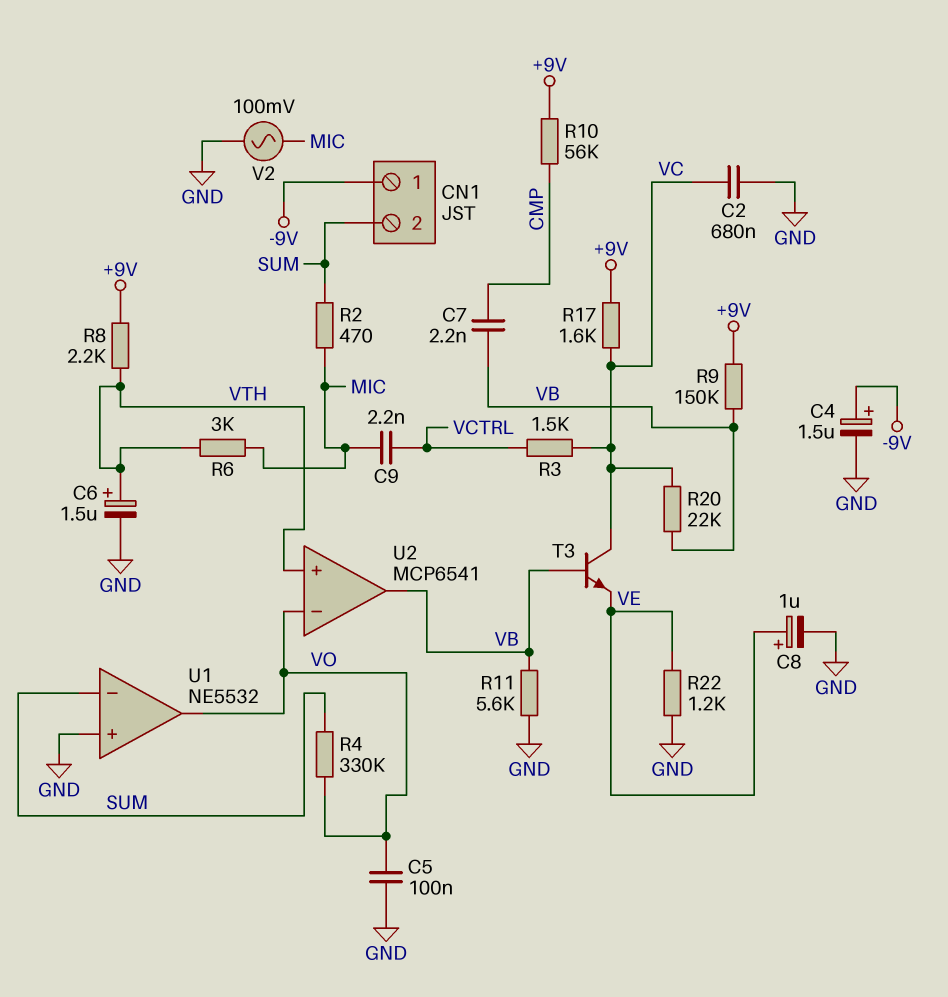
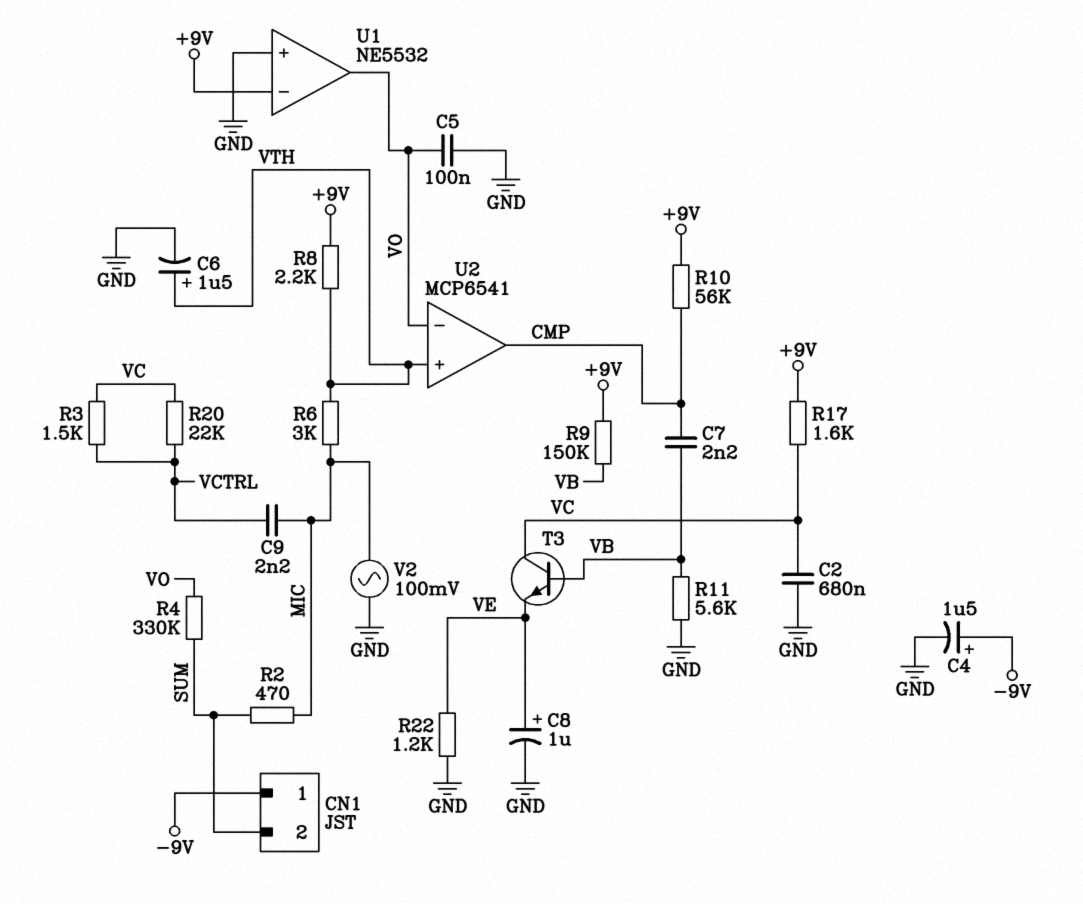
R20: 22k (VB, VC) -> 22k (VC, VCTRL)
U1 pin in-: SUM -> +9V
U2 pin out: VB -> CMP

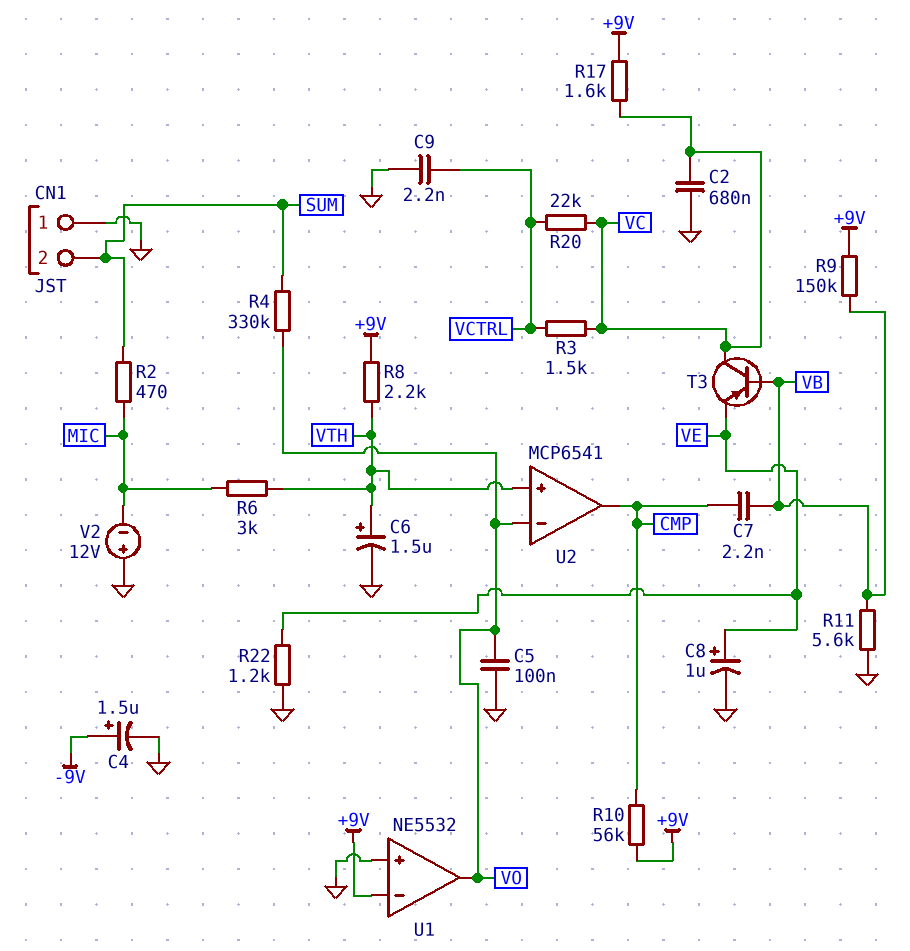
C9: 2.2nF (MIC, VCTRL) -> 2.2nF (GND, VCTRL)
CN1 pin 1: -9V -> GND
T3: NPN (B VB, C VC, E VE) -> PNP (B VB, C VC, E VE)
V2: AC 100mV (GND, MIC) -> 12V (plus GND, minus MIC)

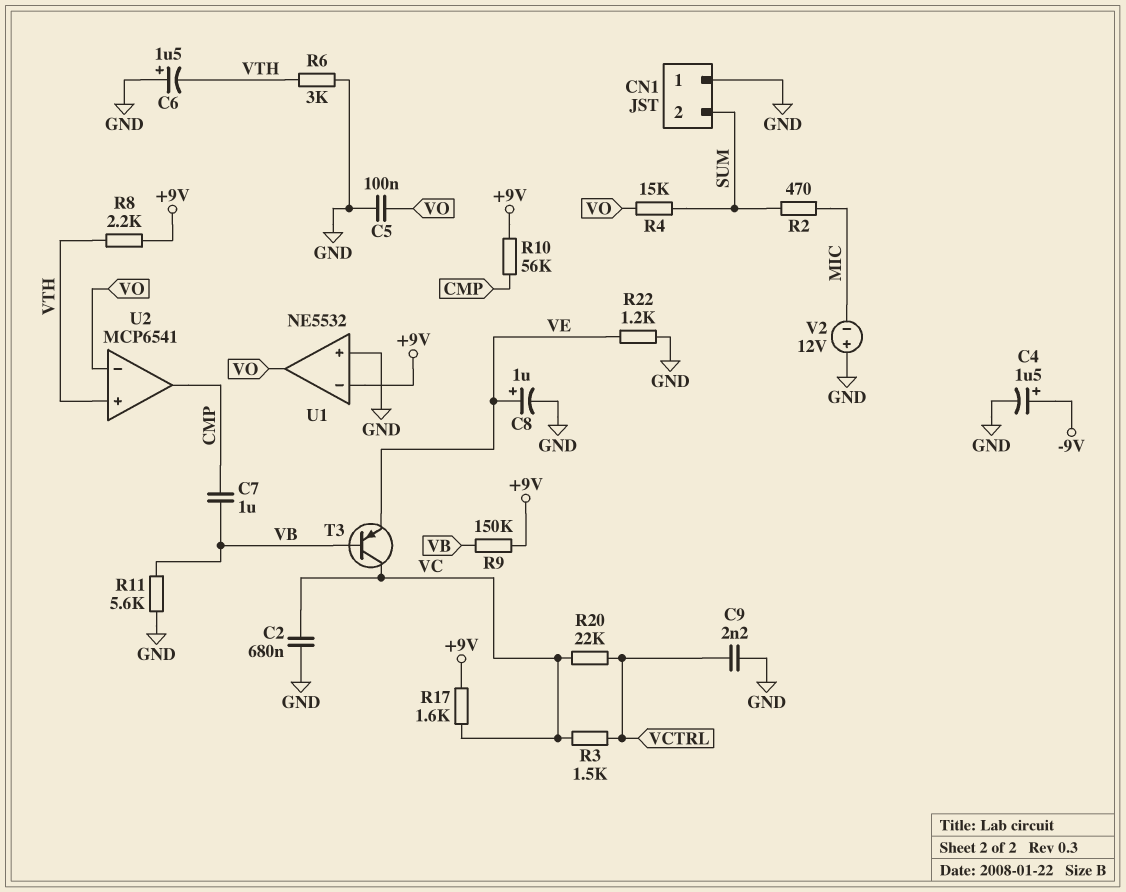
C6: 1.5uF (plus VTH, minus GND) -> 1.5uF (plus GND, minus VTH)
C7: 2.2nF (CMP, VB) -> 1uF (CMP, VB)
R4: 330k (SUM, VO) -> 15k (SUM, VO)
R6: 3k (MIC, VTH) -> 3k (GND, VTH)

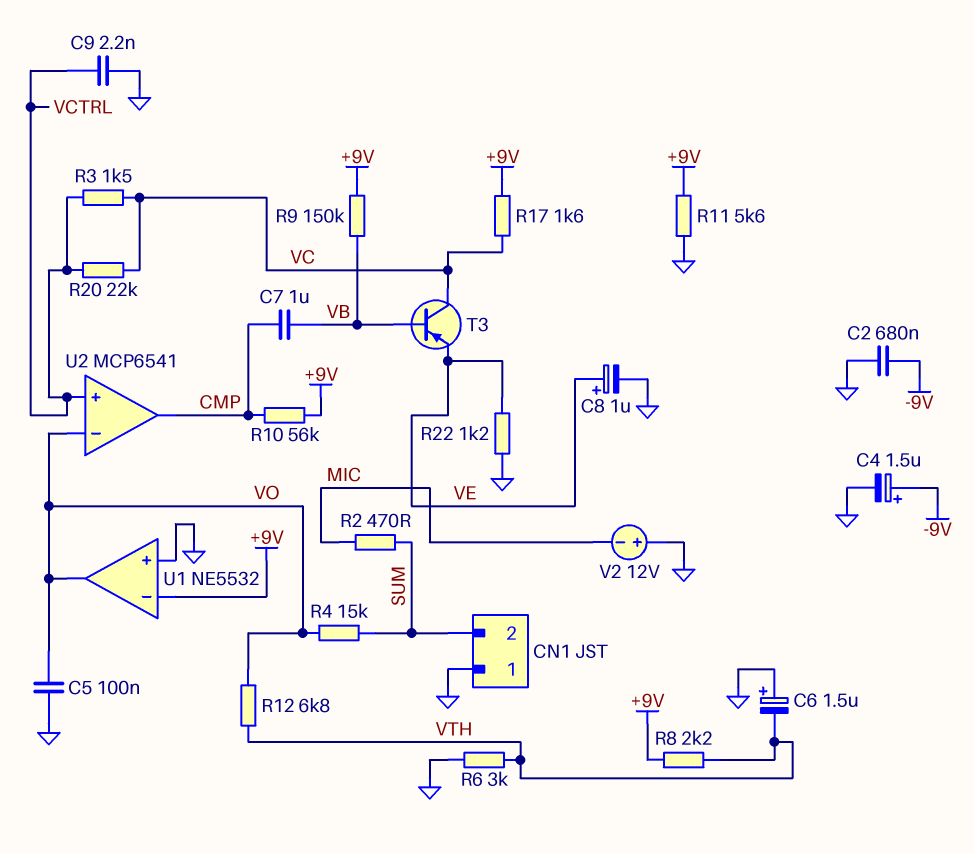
C2: 680nF (GND, VC) -> 680nF (-9V, GND)
R11: 5.6k (GND, VB) -> 5.6k (+9V, GND)
R12: none -> 6.8k (VO, VTH)
U2 pin in+: VTH -> VCTRL

